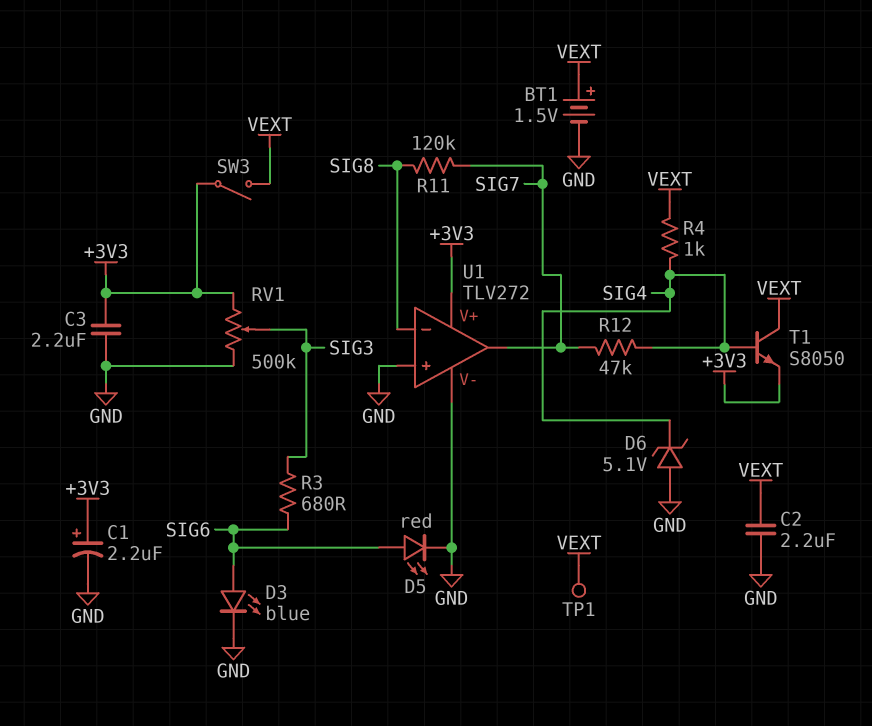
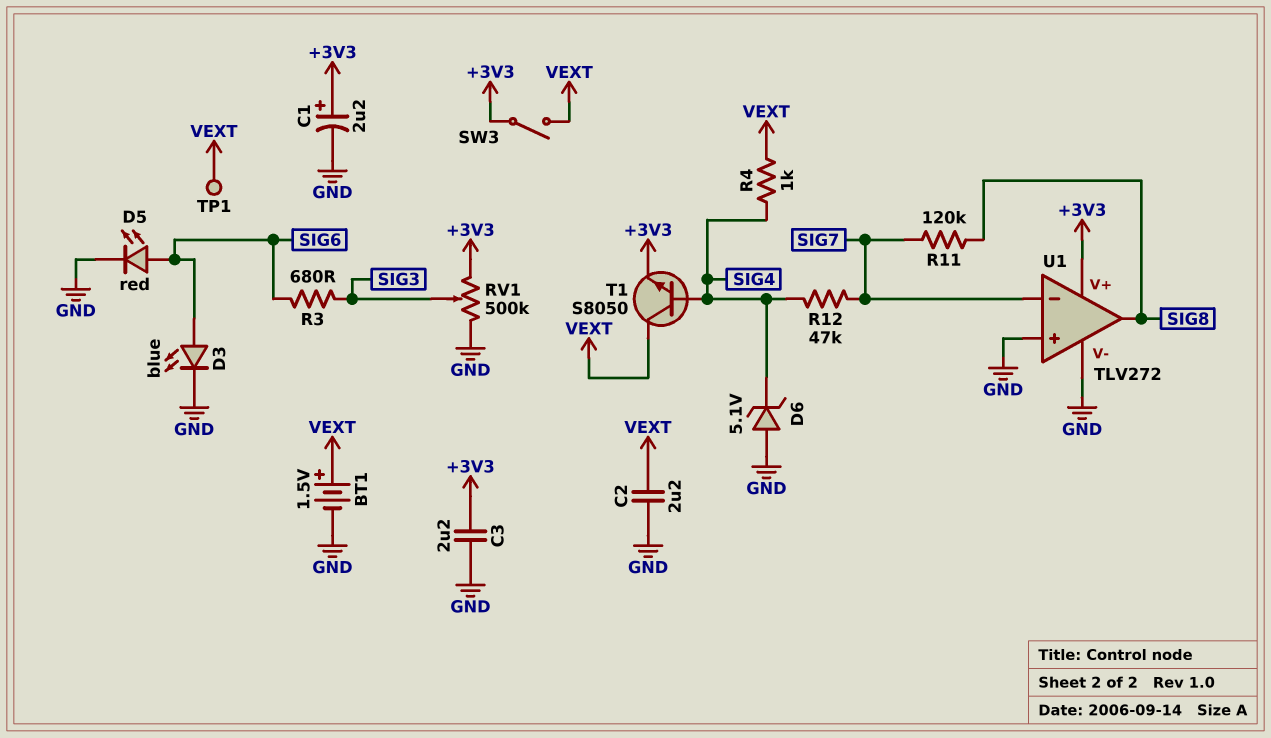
U1 pin in-: SIG8 -> SIG7
U1 pin out: SIG7 -> SIG8

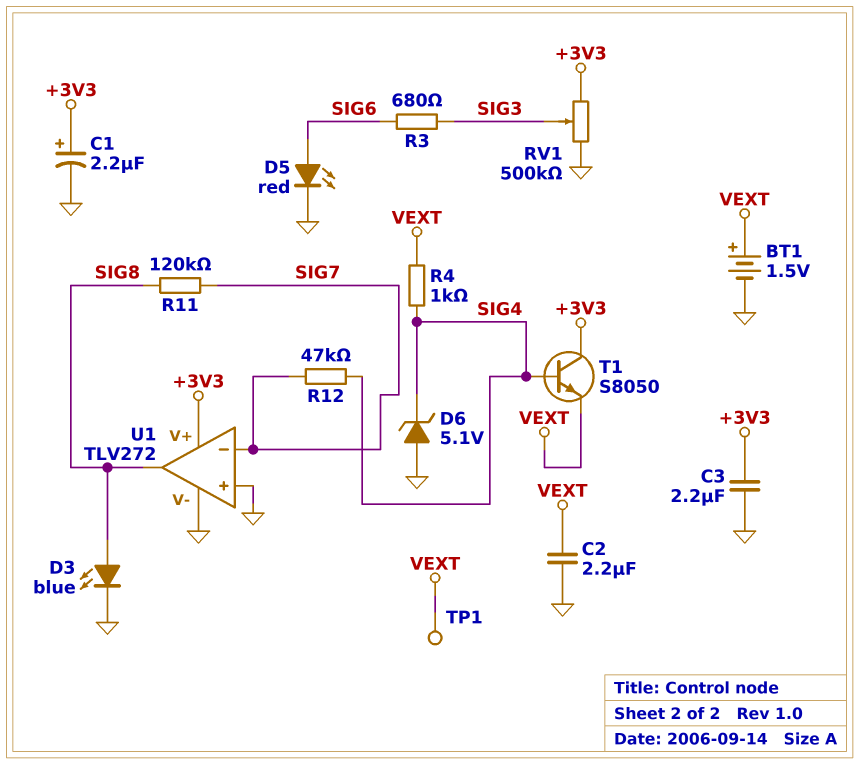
D3: LED blue (A SIG6, K GND) -> LED blue (A SIG8, K GND)
SW3: switch (+3V3, VEXT) -> none
T1: NPN S8050 (B SIG4, C VEXT, E +3V3) -> NPN S8050 (B SIG4, C +3V3, E VEXT)

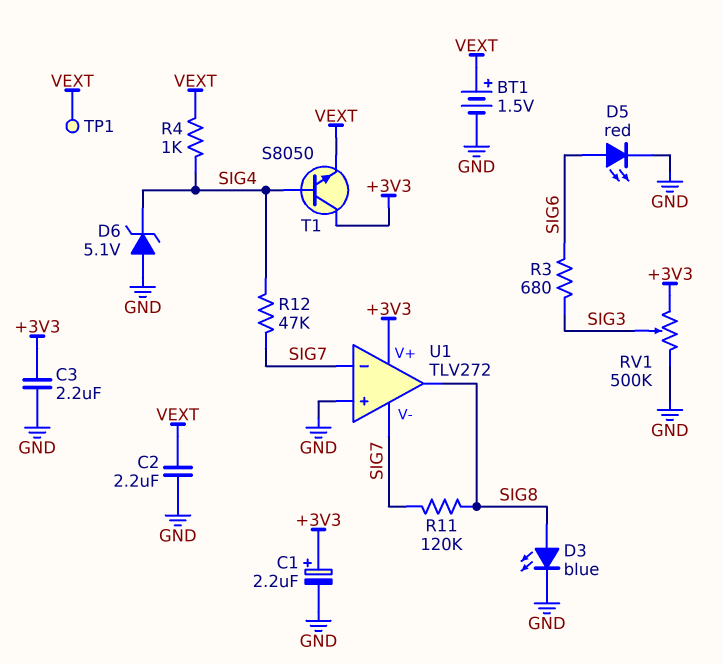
U1 pin V-: GND -> SIG7

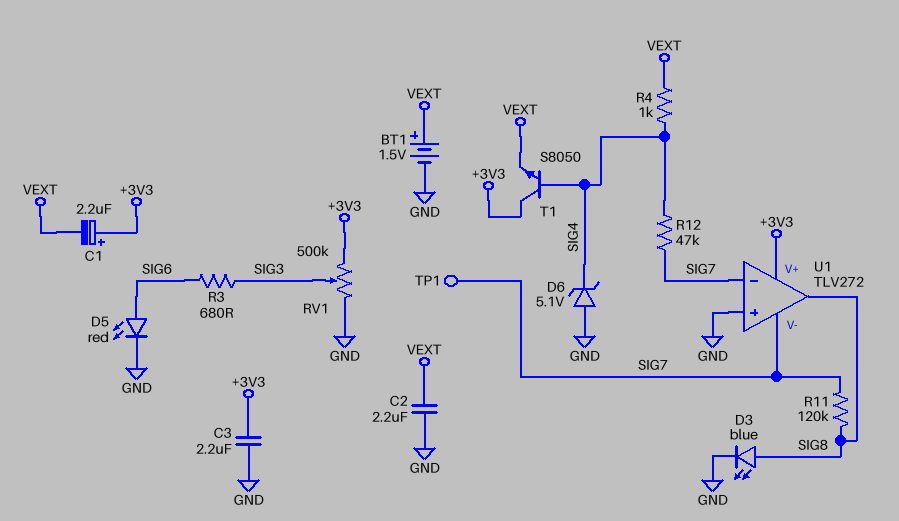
C1: 2.2uF (plus +3V3, minus GND) -> 2.2uF (plus +3V3, minus VEXT)
TP1: test point (VEXT) -> test point (SIG7)

